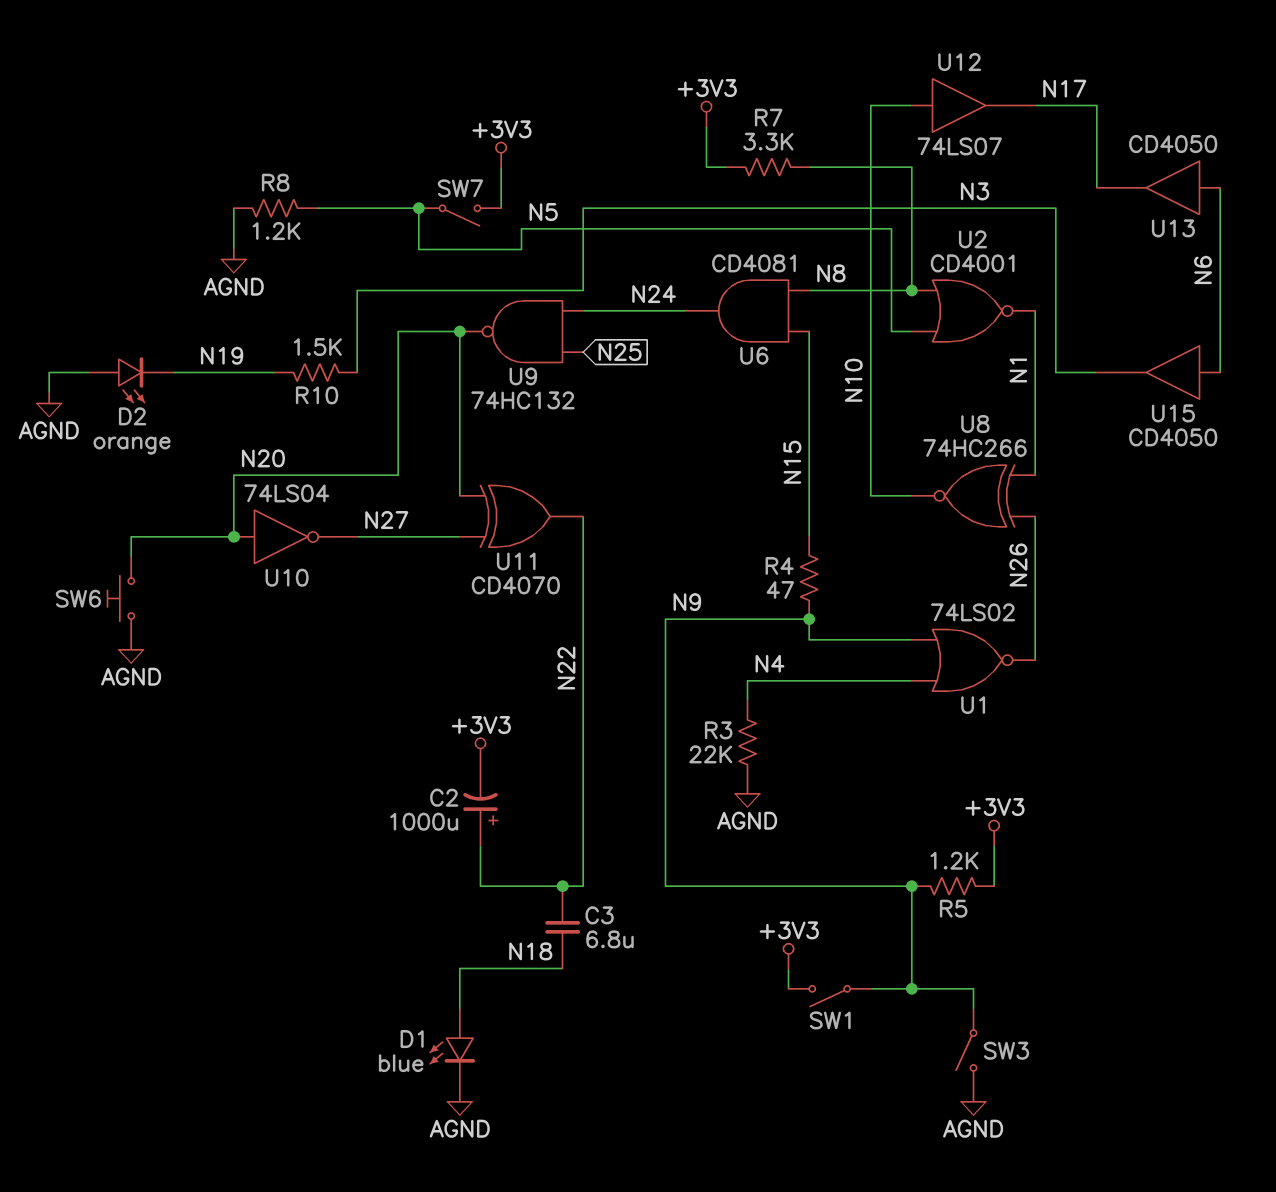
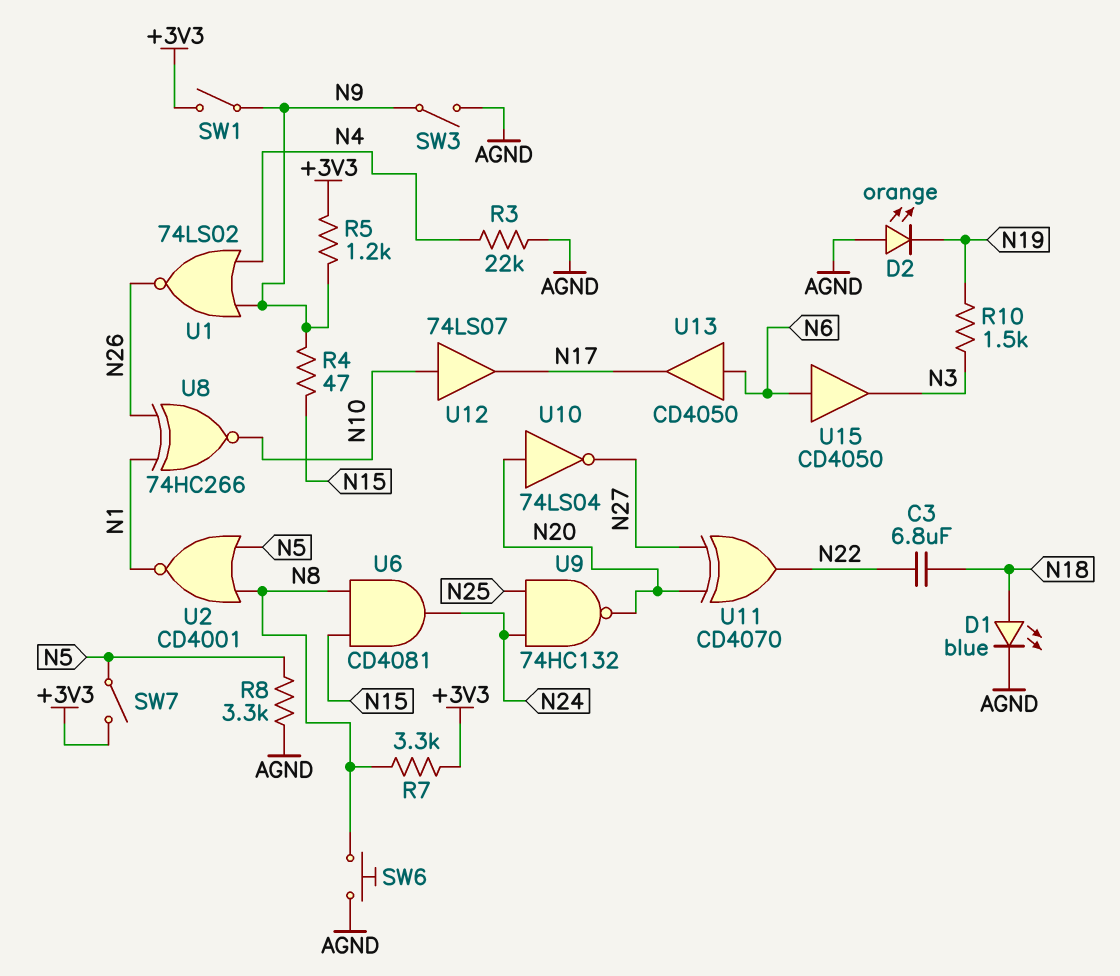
C2: 1000uF (plus N22, minus +3V3) -> none
R8: 1.2k (AGND, N5) -> 3.3k (AGND, N5)
SW6: button (AGND, N20) -> button (AGND, N8)

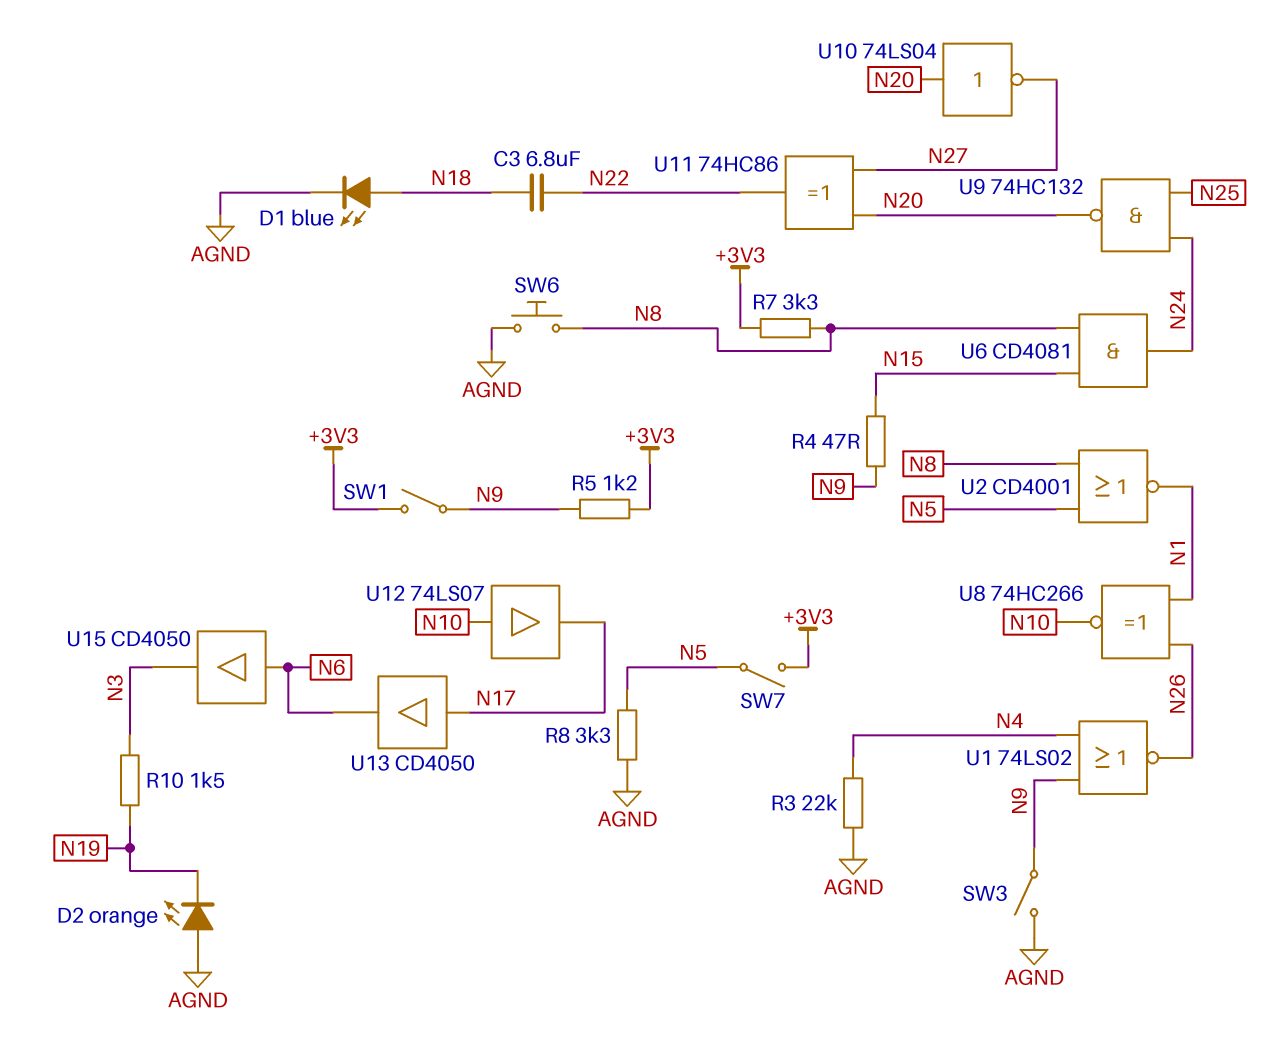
U11: XOR CD4070 (in N20, in N27, out N22) -> XOR 74HC86 (in N20, in N27, out N22)
U13: buffer CD4050 (in N6, out N17) -> buffer CD4050 (in N17, out N6)

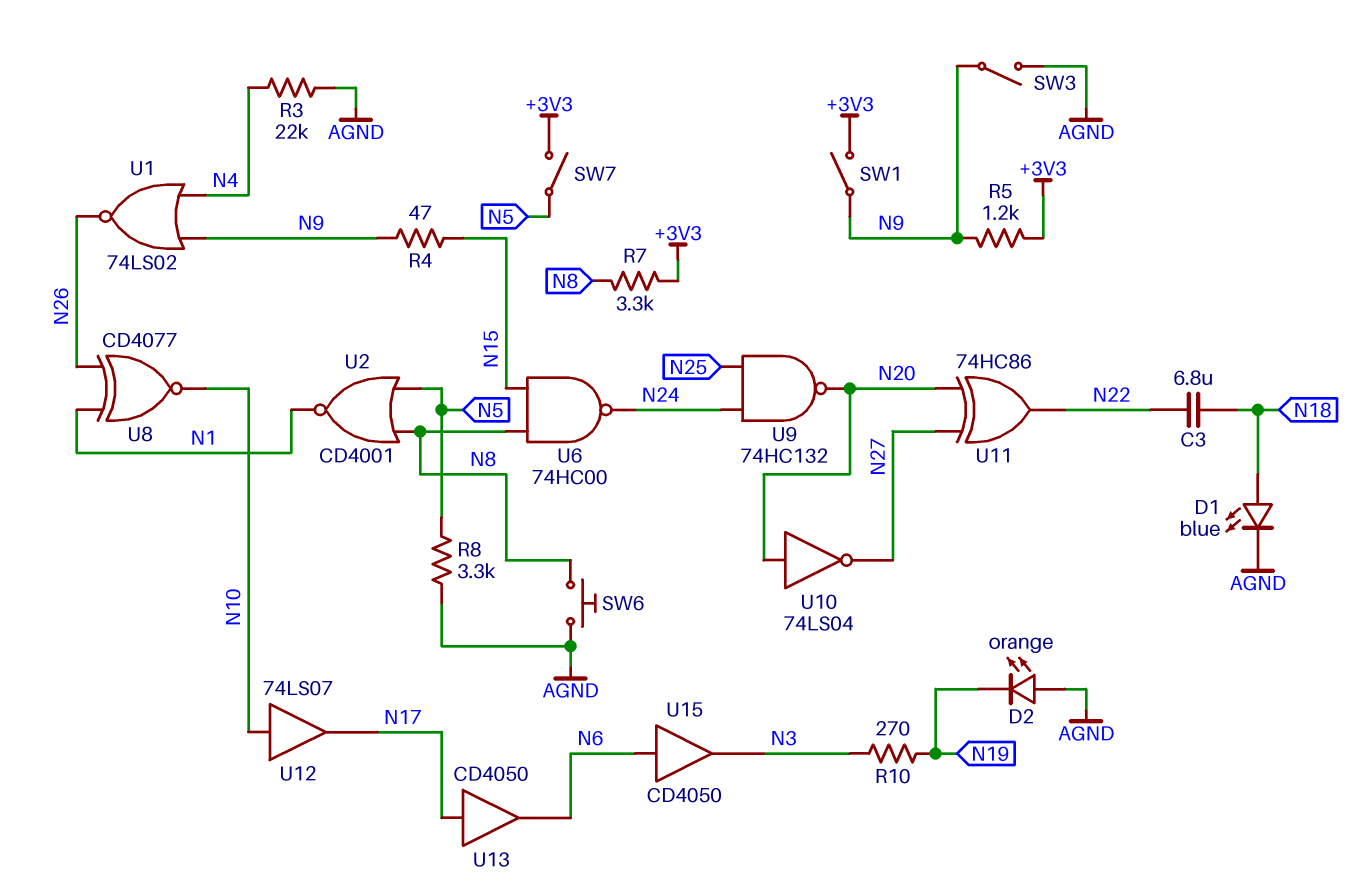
R10: 1.5k (N3, N19) -> 270 (N3, N19)
U6: AND CD4081 (in N8, in N15, out N24) -> NAND 74HC00 (in N8, in N15, out N24)
U8: XNOR 74HC266 (in N1, in N26, out N10) -> XNOR CD4077 (in N1, in N26, out N10)

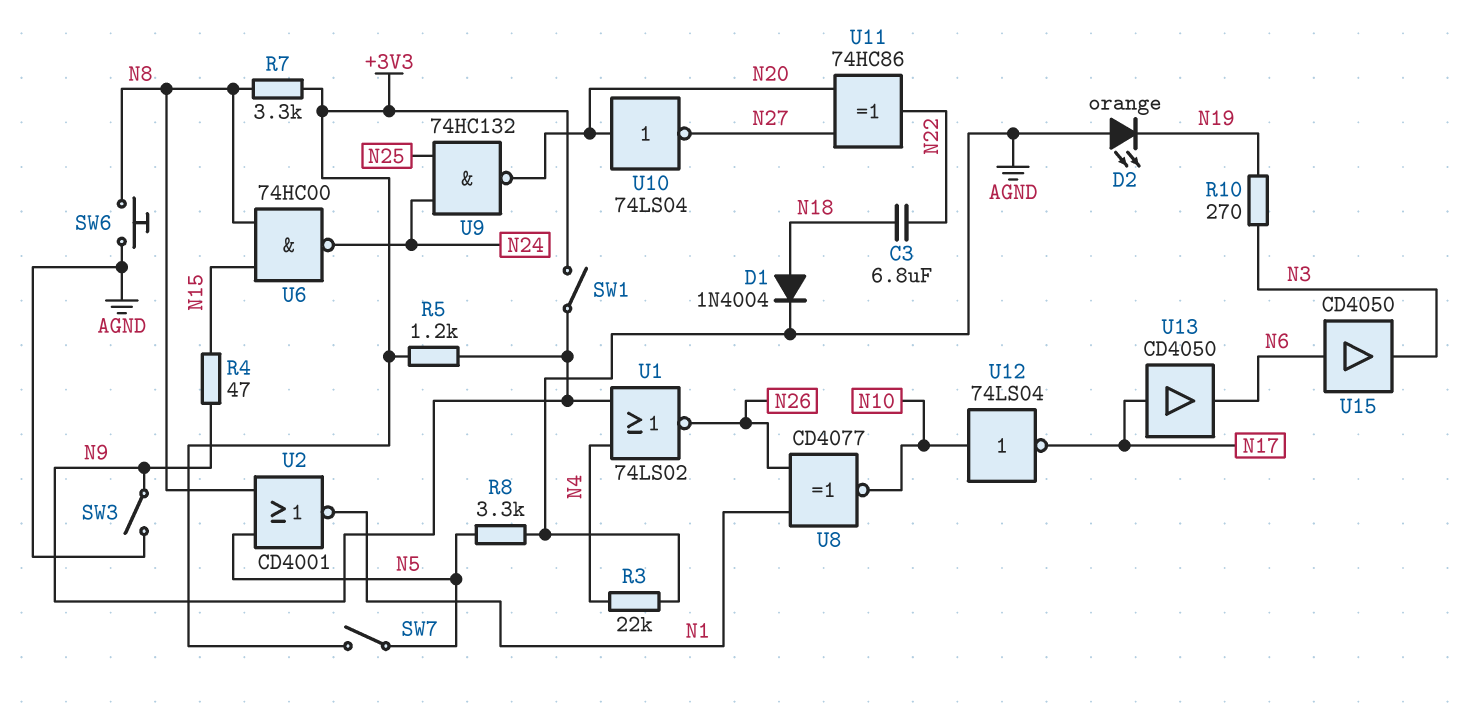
D1: LED blue (A N18, K AGND) -> diode 1N4004 (A N18, K AGND)
U12: buffer 74LS07 (in N10, out N17) -> NOT 74LS04 (in N10, out N17)

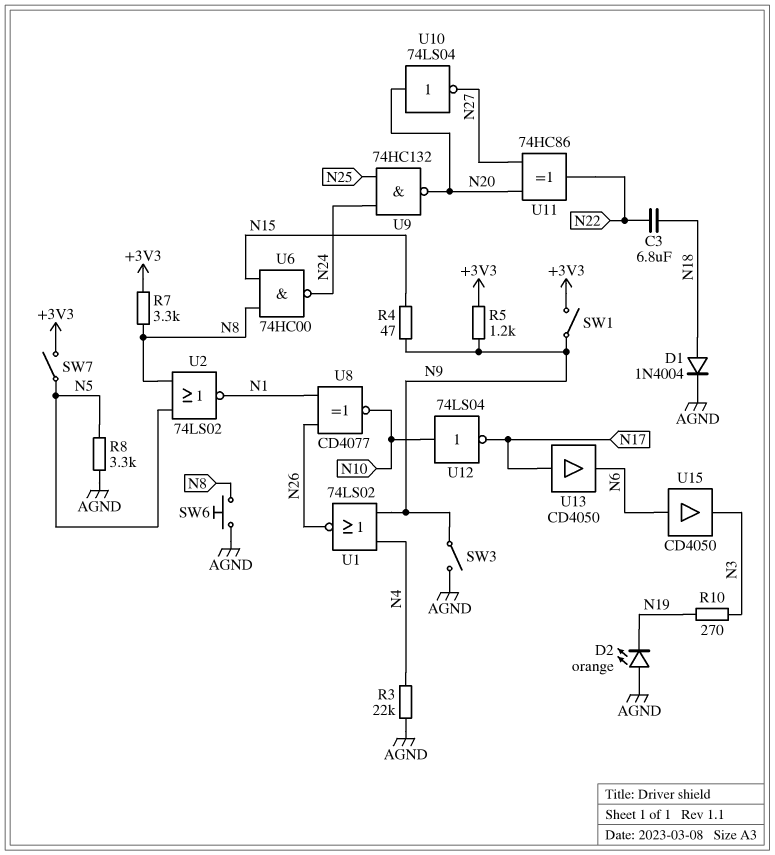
U2: NOR CD4001 (in N5, in N8, out N1) -> NOR 74LS02 (in N5, in N8, out N1)

